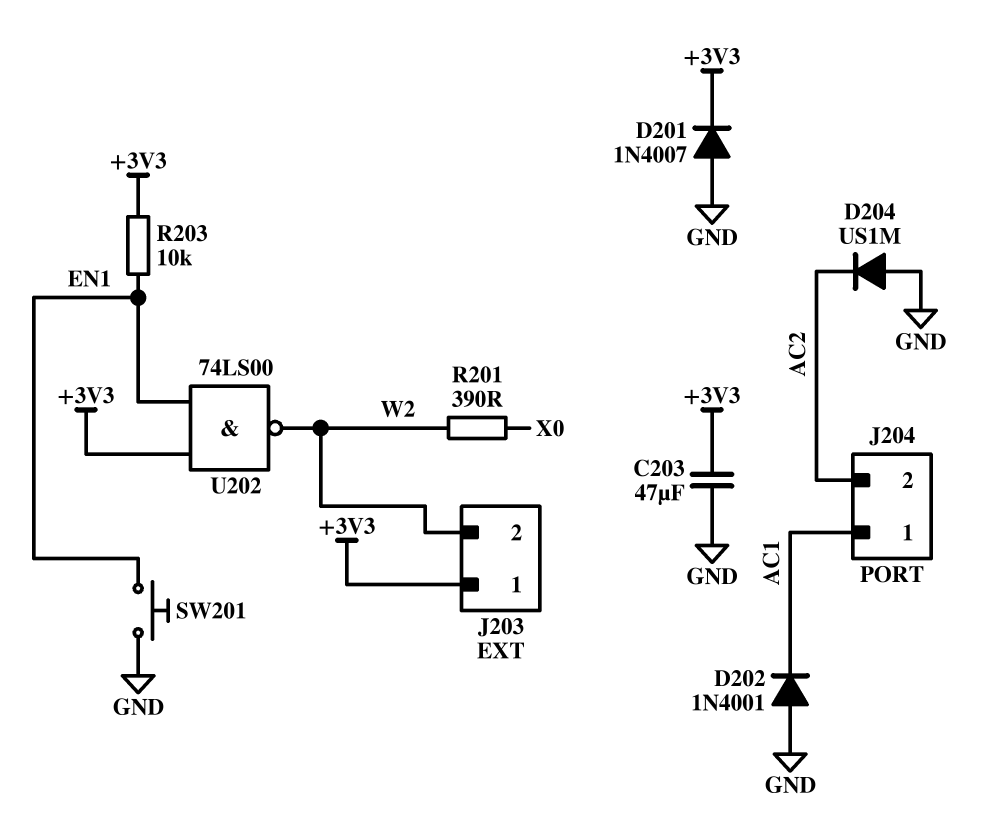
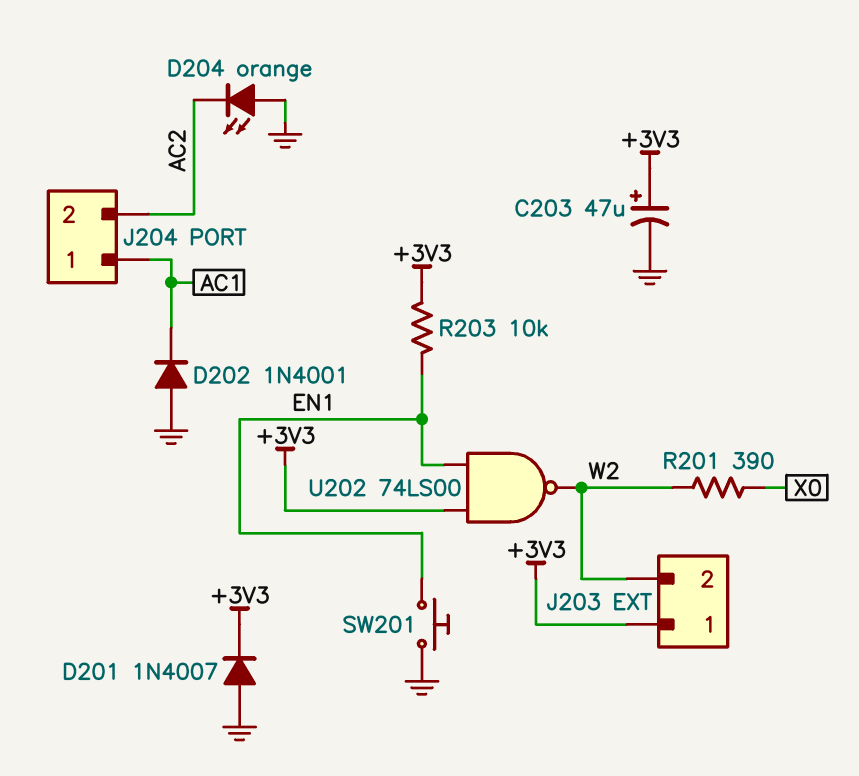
C203: 47uF (+3V3, GND) -> 47uF (plus +3V3, minus GND)
D204: diode US1M (A GND, K AC2) -> LED orange (A GND, K AC2)

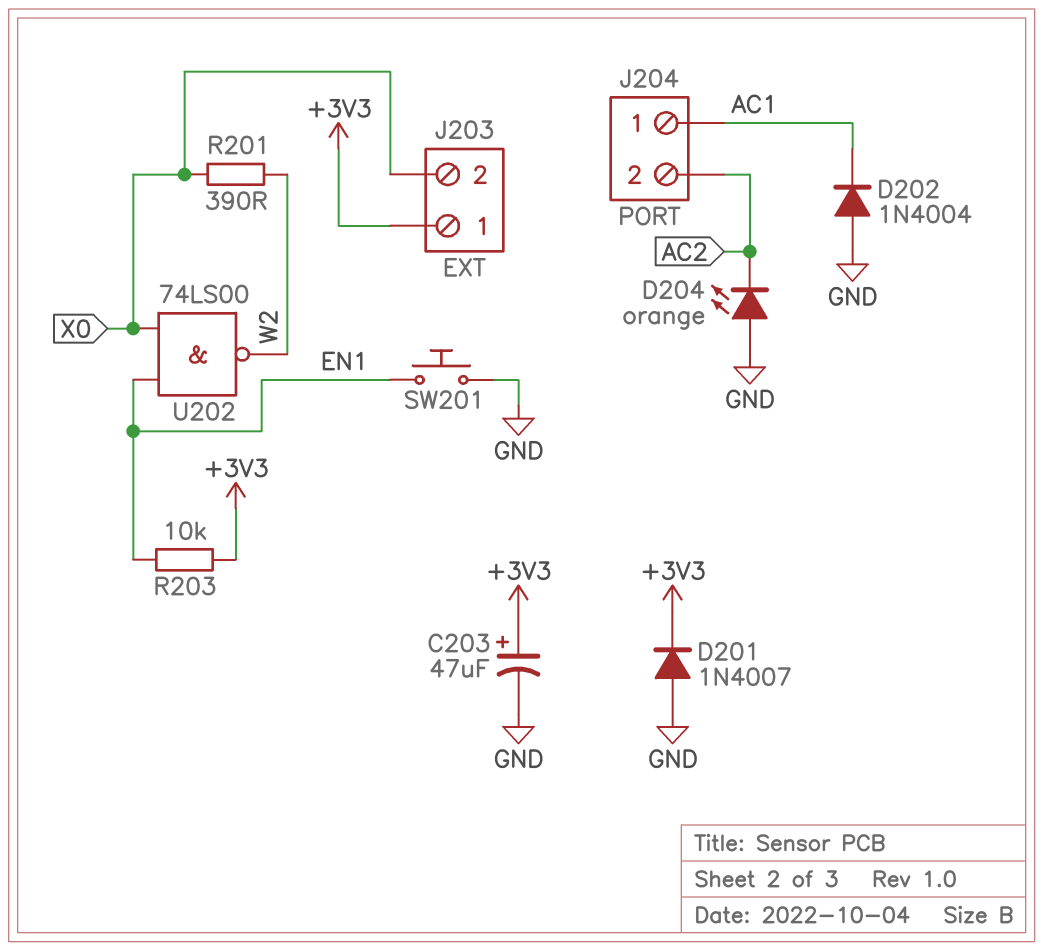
D202: diode 1N4001 (A GND, K AC1) -> diode 1N4004 (A GND, K AC1)
J203 pin 2: W2 -> X0
U202: NAND 74LS00 (in +3V3, in EN1, out W2) -> NAND 74LS00 (in EN1, in X0, out W2)

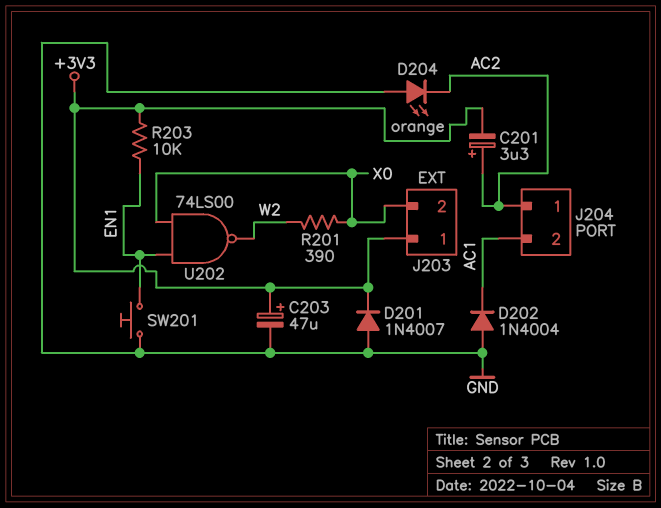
C201: none -> 3.3uF (plus AC2, minus +3V3)
J204 pin 1: AC1 -> AC2
J204 pin 2: AC2 -> AC1

